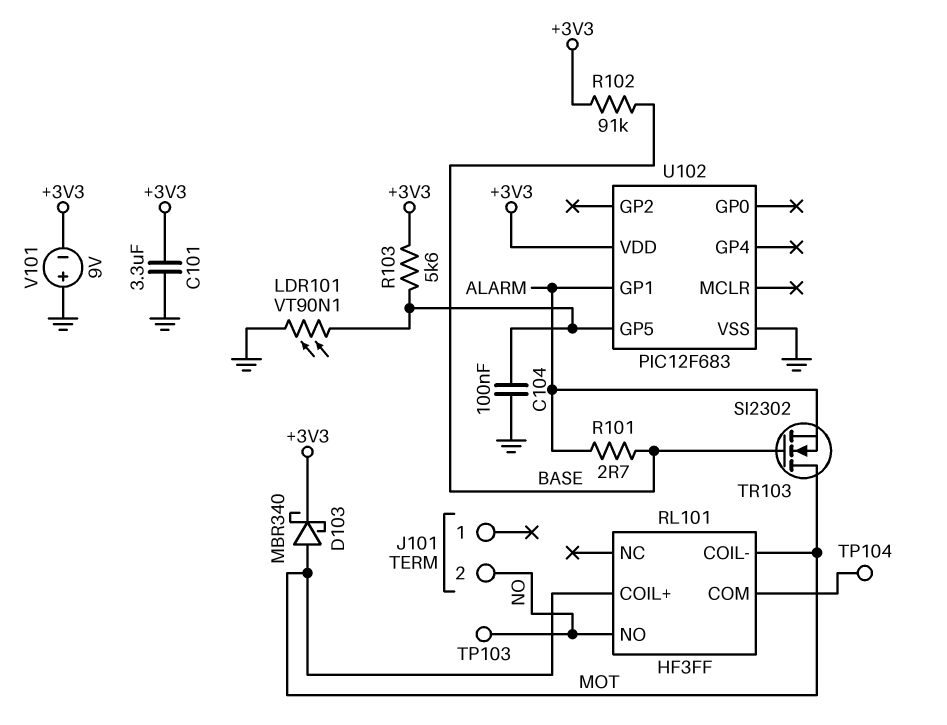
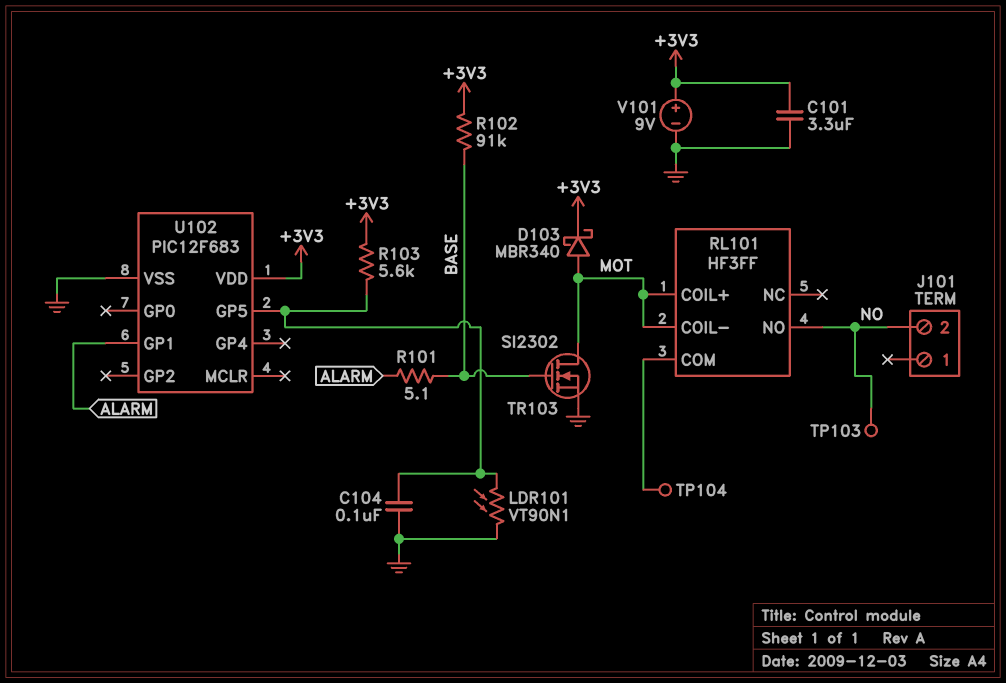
R101: 2.7 (ALARM, BASE) -> 5.1 (ALARM, BASE)
TR103: NMOS SI2302 (G BASE, D MOT, S ALARM) -> NMOS SI2302 (G BASE, D MOT, S GND)
V101: 9V (plus GND, minus +3V3) -> 9V (plus +3V3, minus GND)

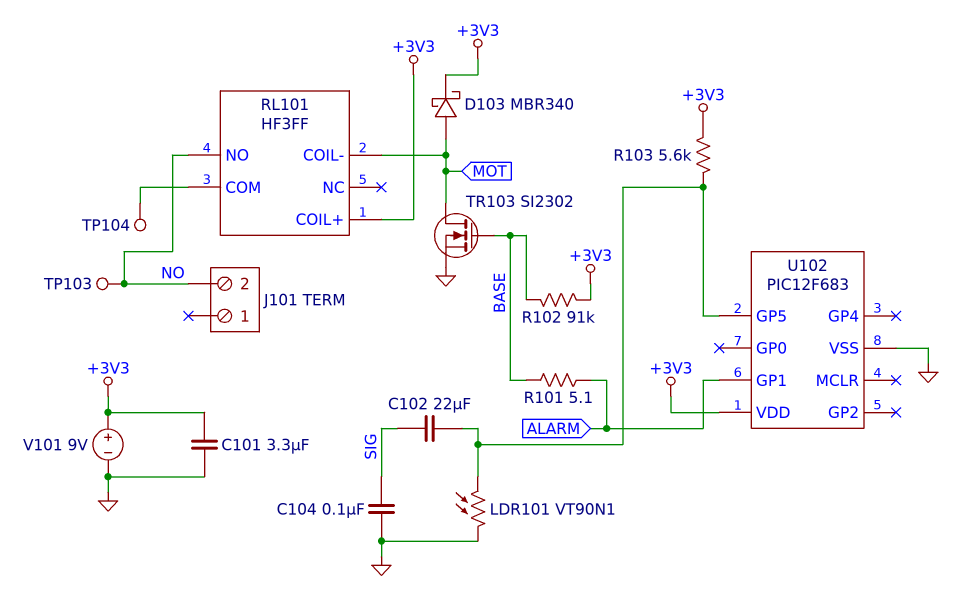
C102: none -> 22uF (SIG, U102/GP5)
C104: 100nF (GND, U102/GP5) -> 100nF (GND, SIG)
RL101 pin COIL+: MOT -> +3V3

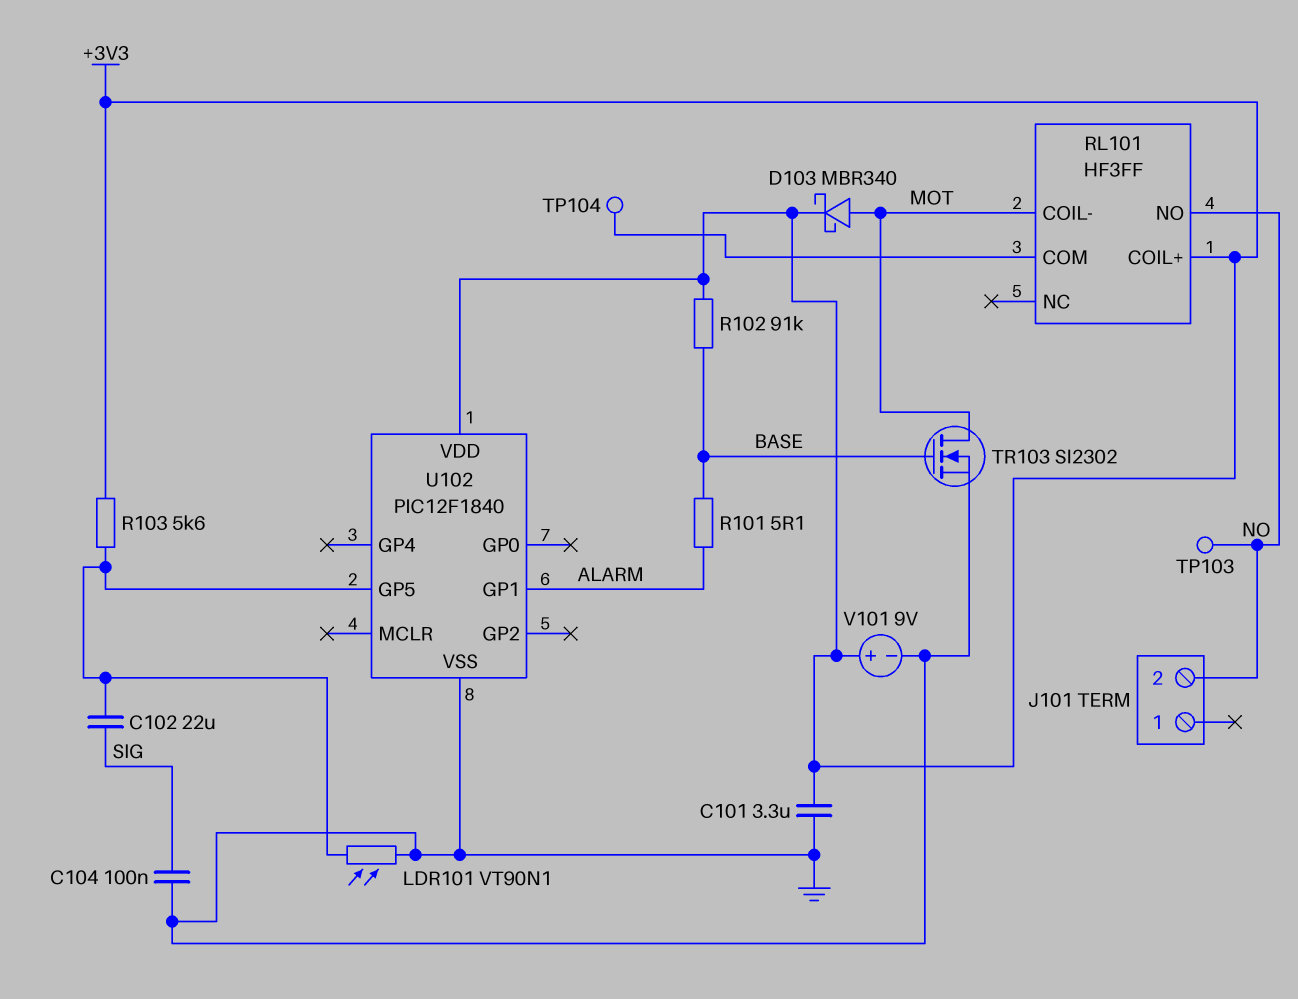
U102: PIC12F683 -> PIC12F1840

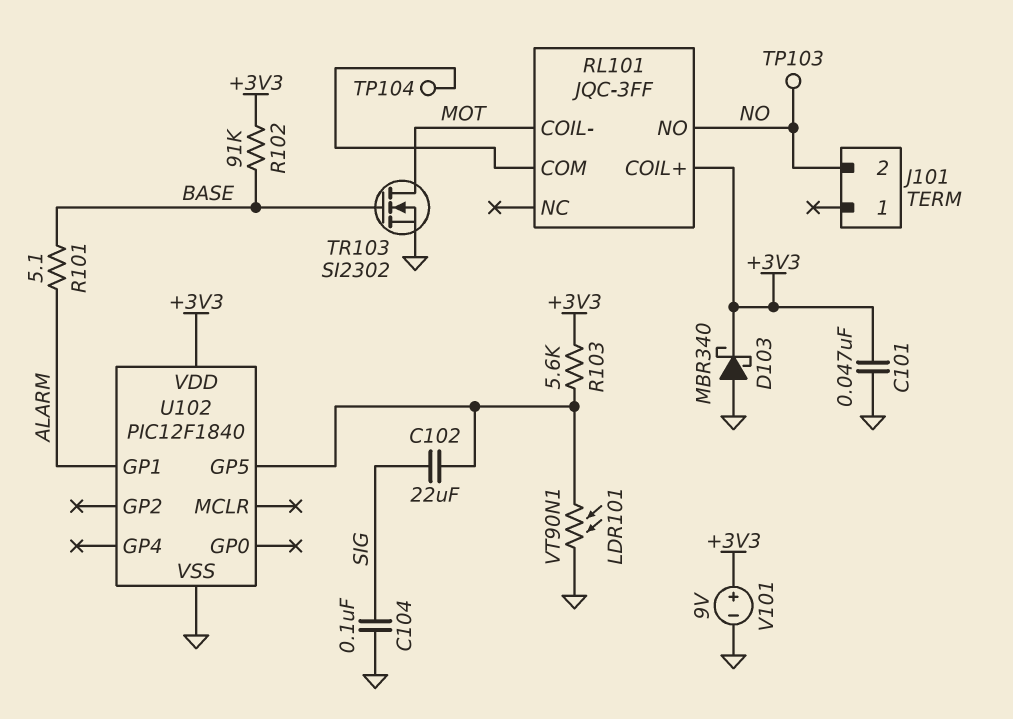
C101: 3.3uF (+3V3, GND) -> 47nF (+3V3, GND)
D103: schottky MBR340 (A MOT, K +3V3) -> schottky MBR340 (A GND, K +3V3)
RL101: HF3FF -> JQC-3FF

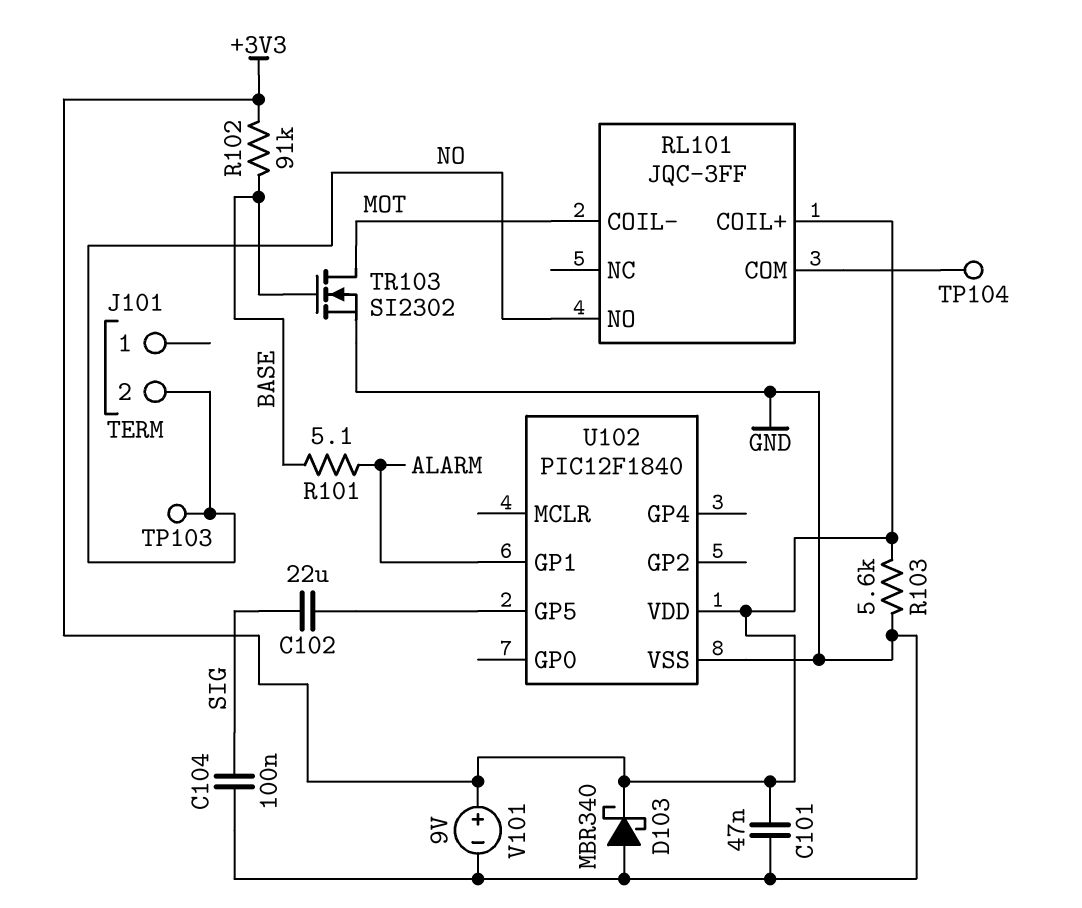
LDR101: VT90N1 (GND, U102/GP5) -> none
R103: 5.6k (+3V3, U102/GP5) -> 5.6k (+3V3, GND)

